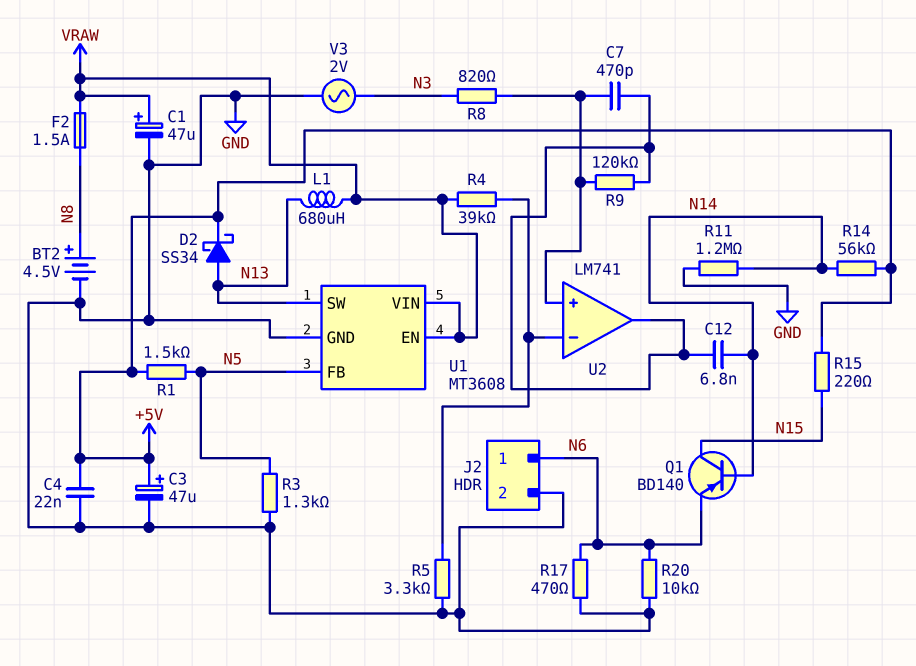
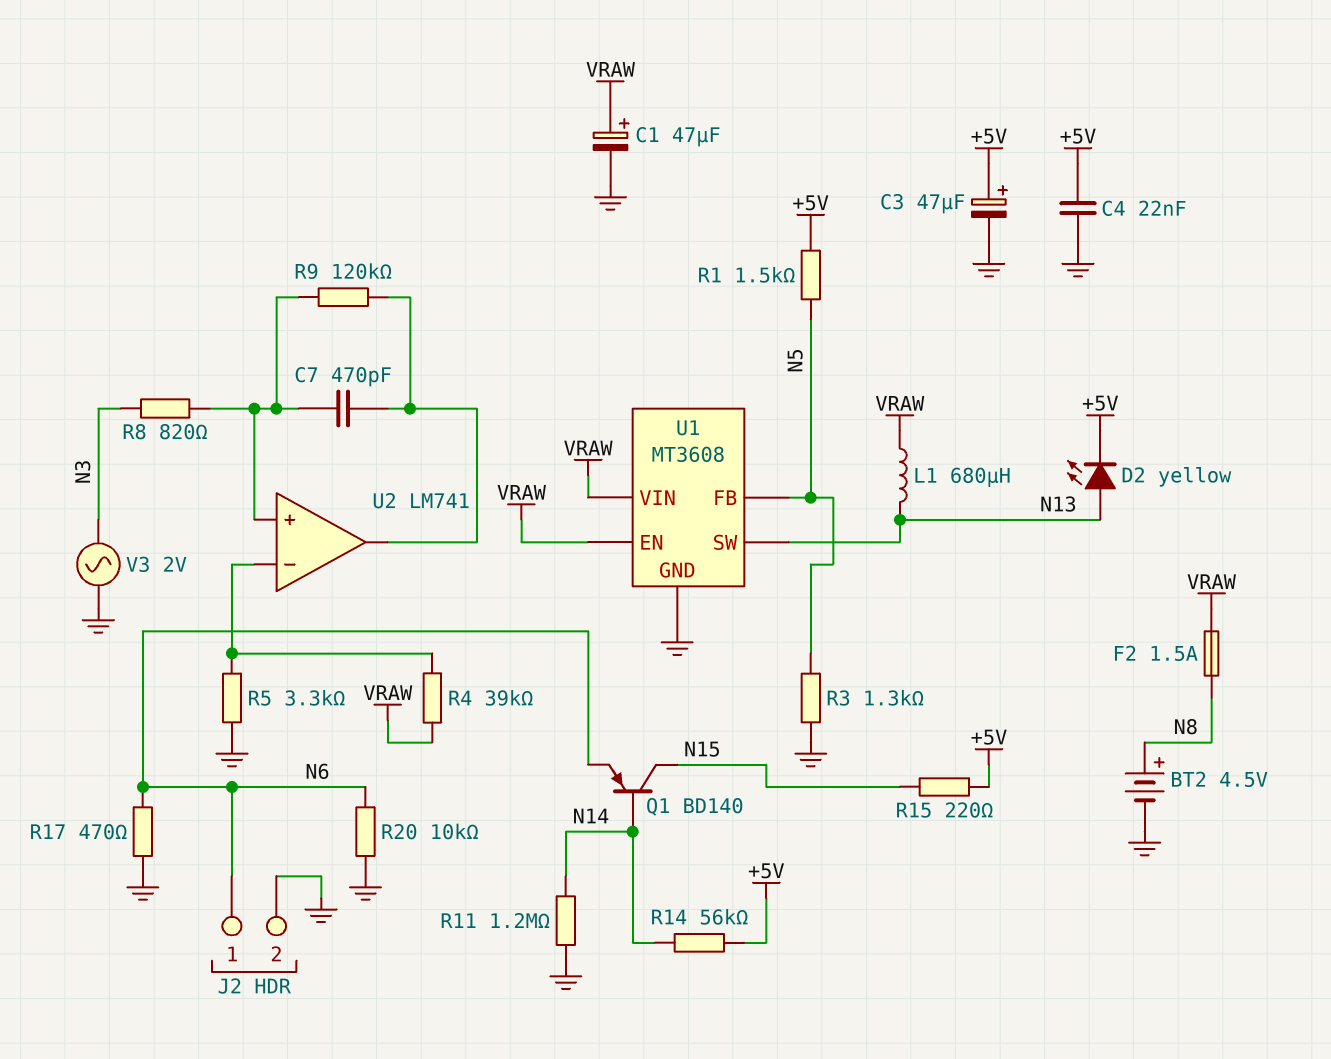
C12: 6.8nF (N14, U2/out) -> none
D2: schottky SS34 (A N13, K +5V) -> LED yellow (A N13, K +5V)

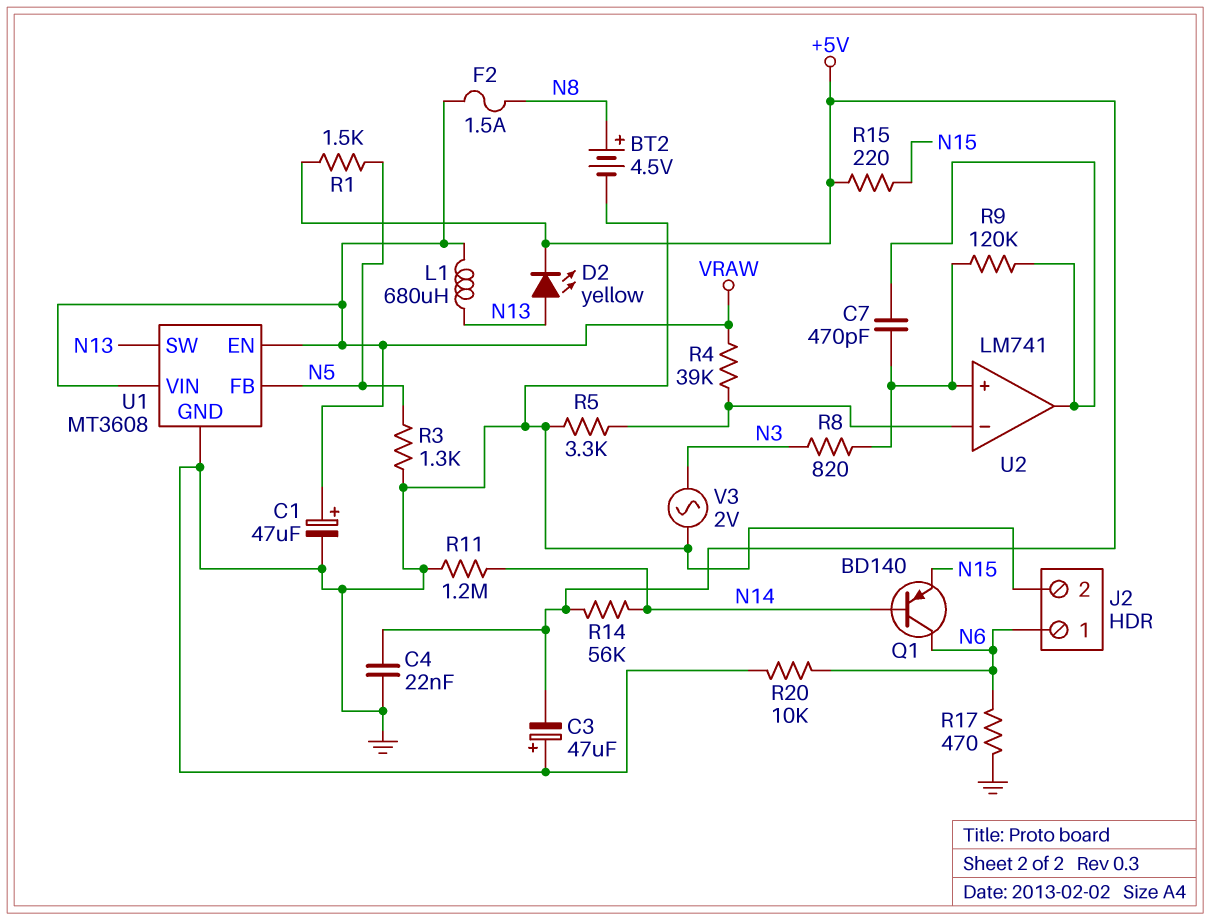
C3: 47uF (plus +5V, minus GND) -> 47uF (plus GND, minus +5V)
Q1: PNP BD140 (B N14, C N15, E N6) -> PNP BD140 (B N14, C N6, E N15)

